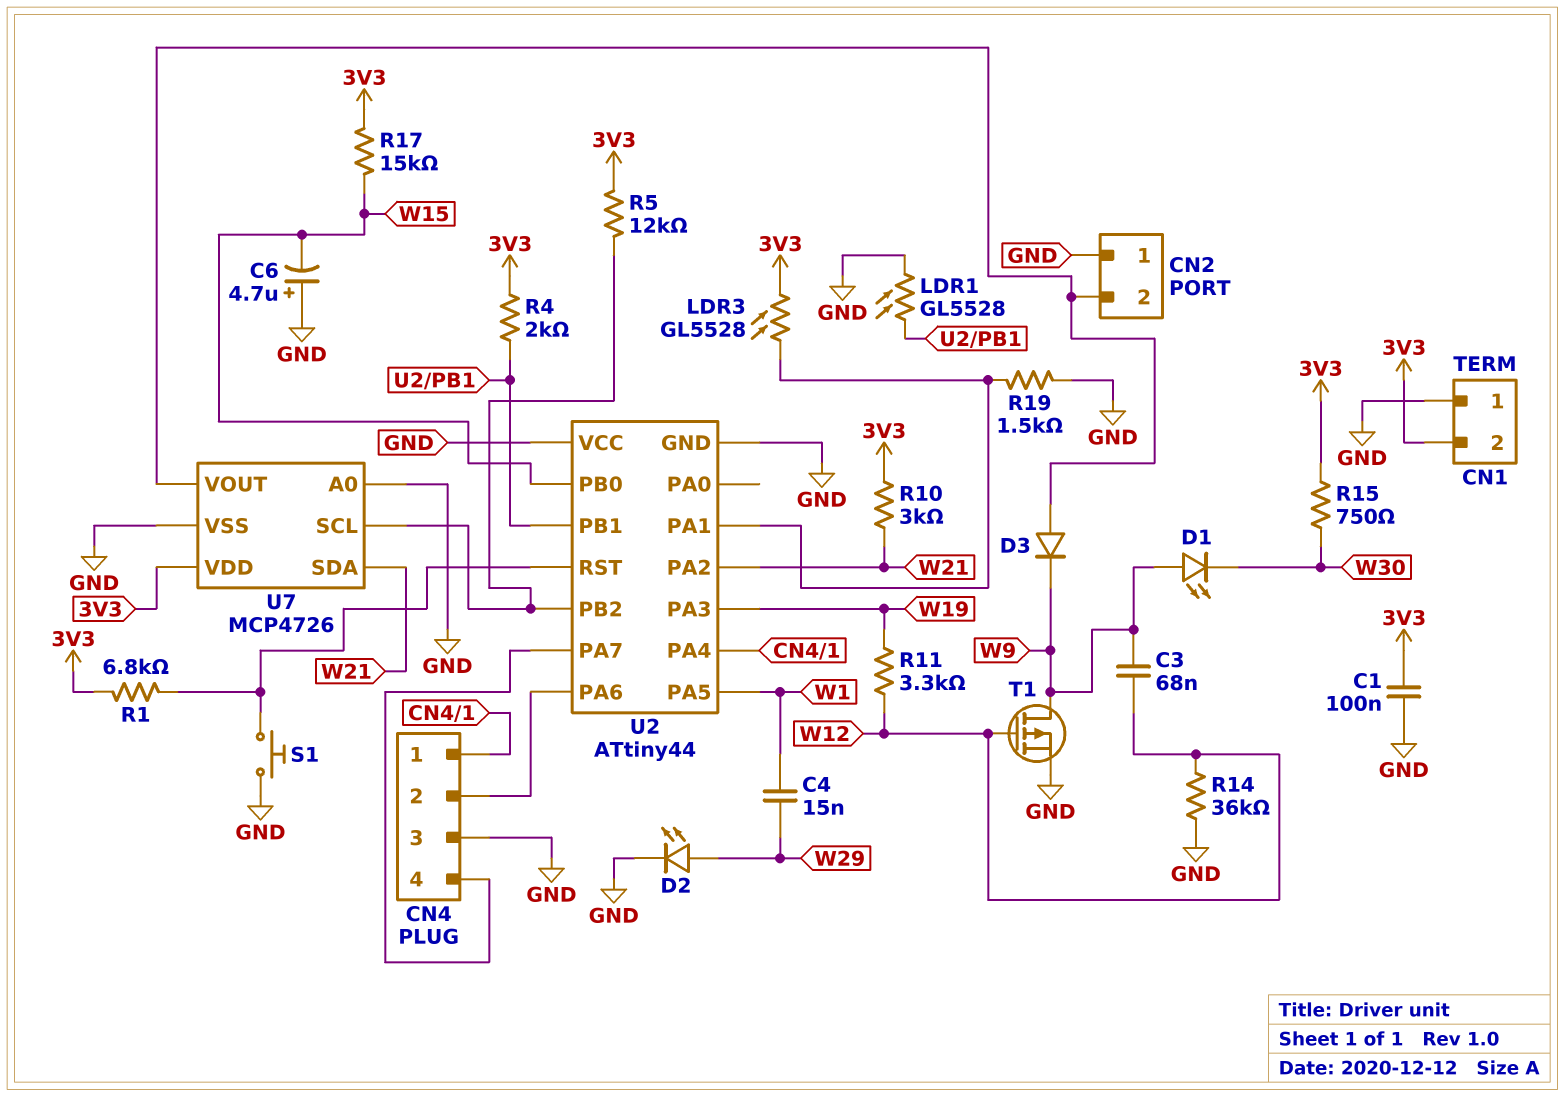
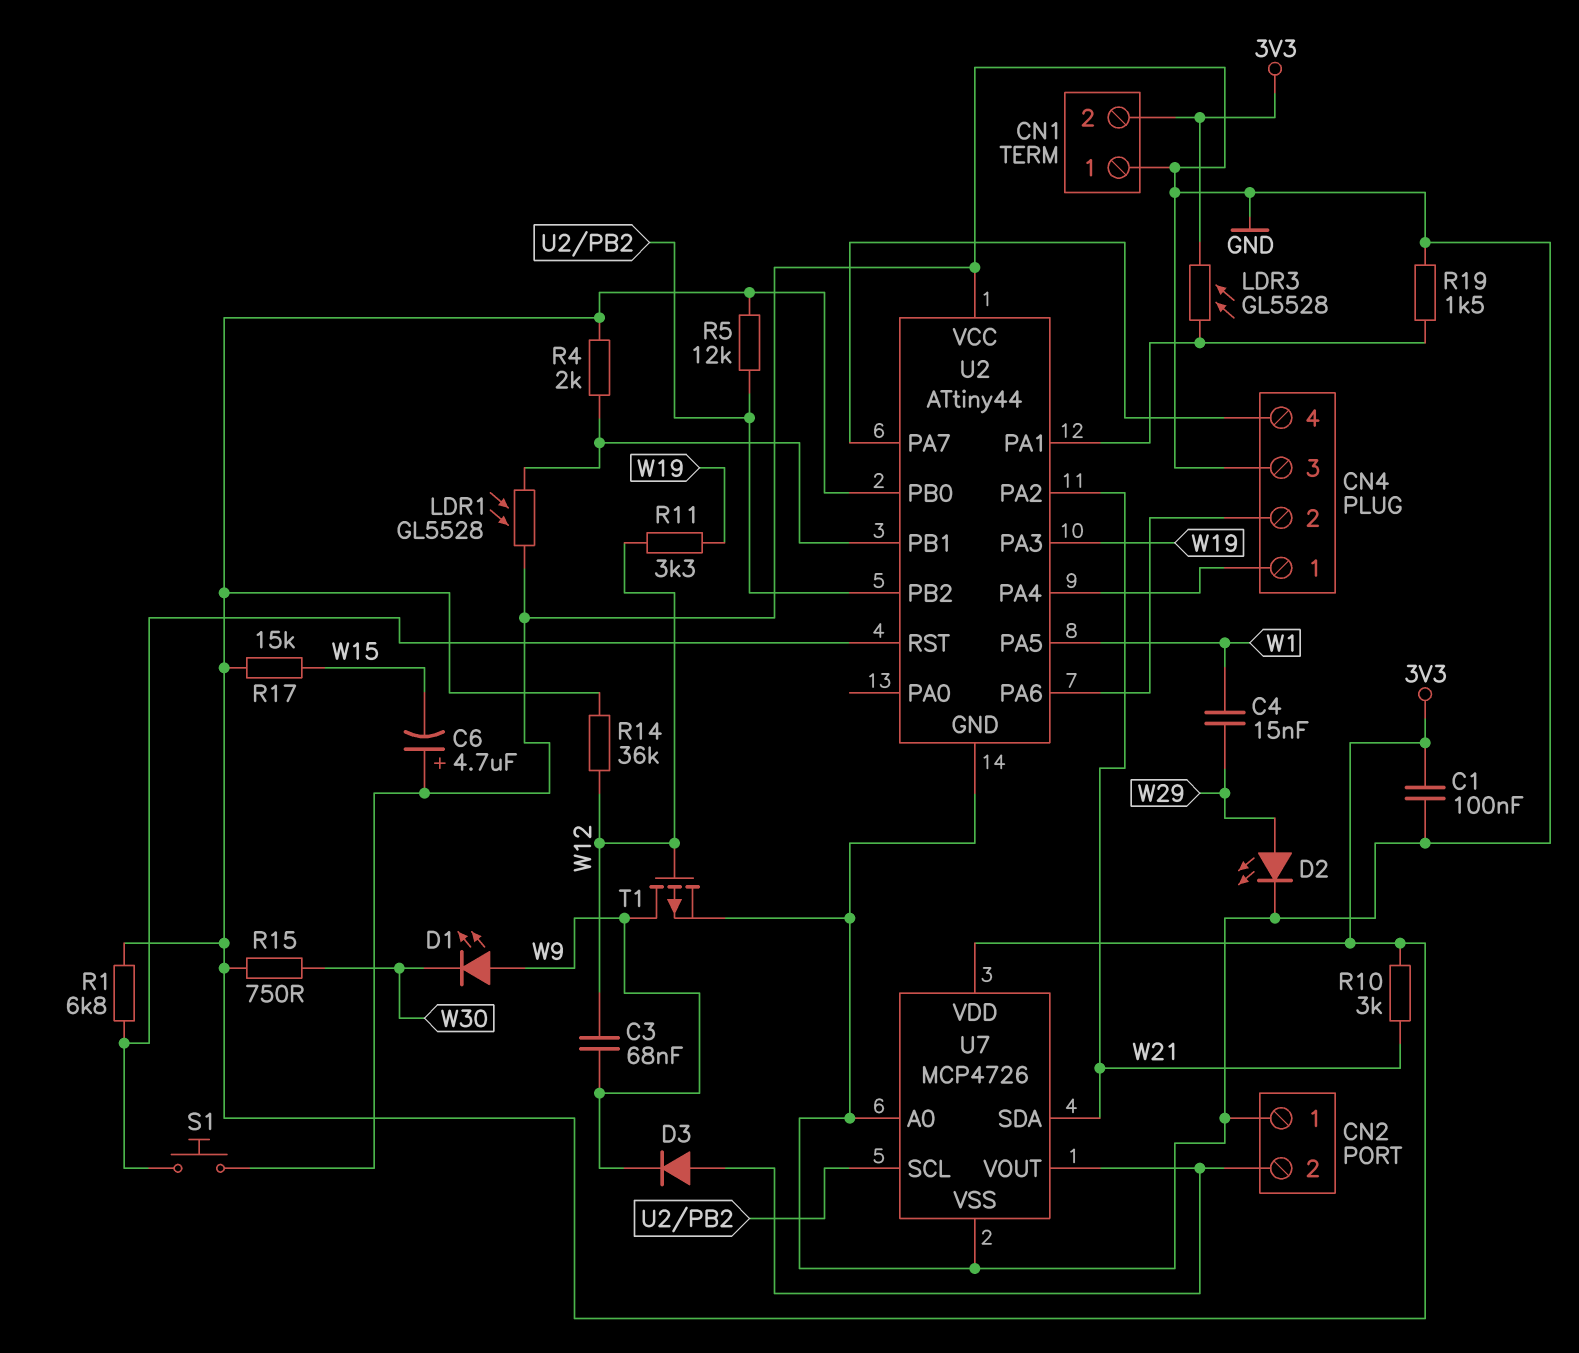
R14: 36k (GND, W12) -> 36k (3V3, W12)
U2 pin PB0: W15 -> 3V3

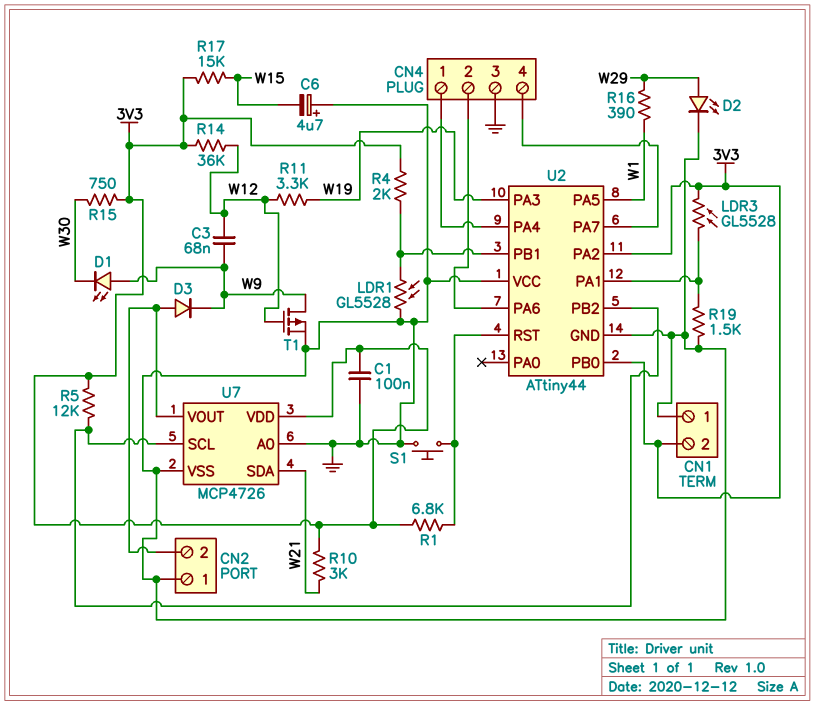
C4: 15nF (W1, W29) -> none
R16: none -> 390 (W1, W29)
U2 pin PA2: W21 -> 3V3

